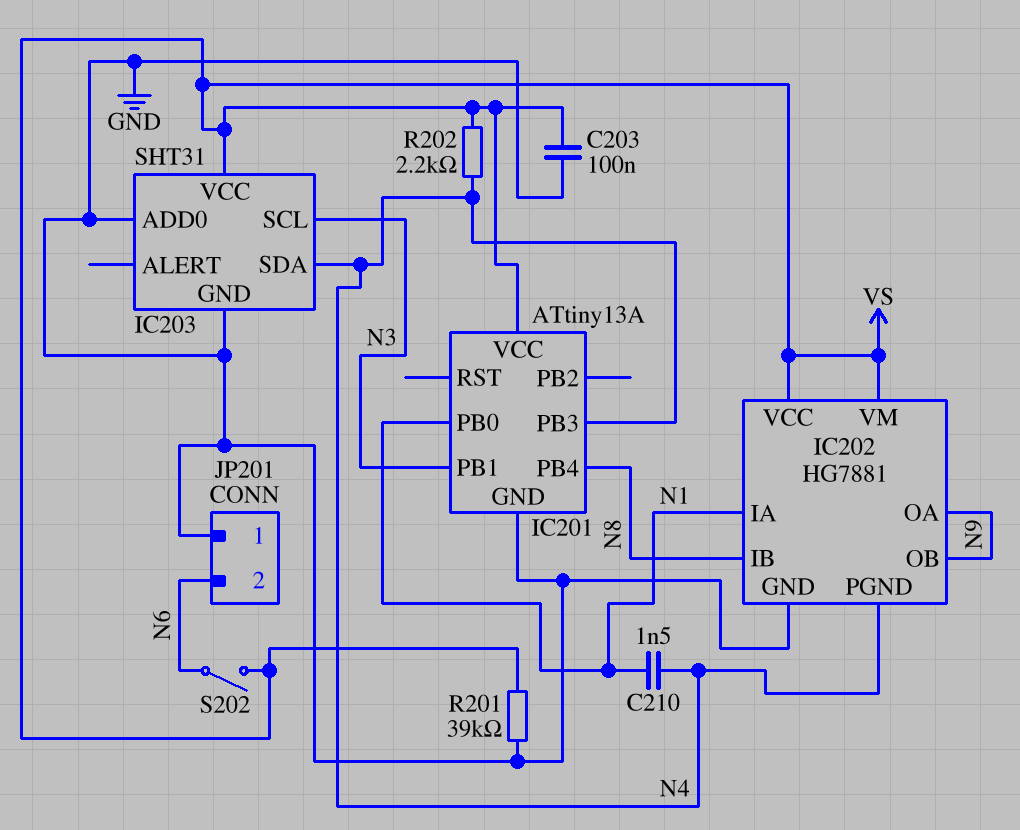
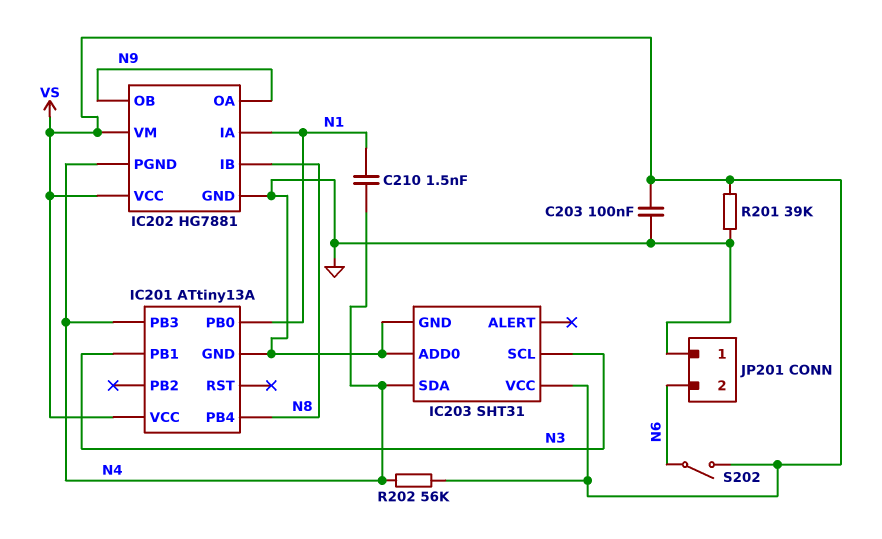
R202: 2.2k (N4, VS) -> 56k (N4, VS)

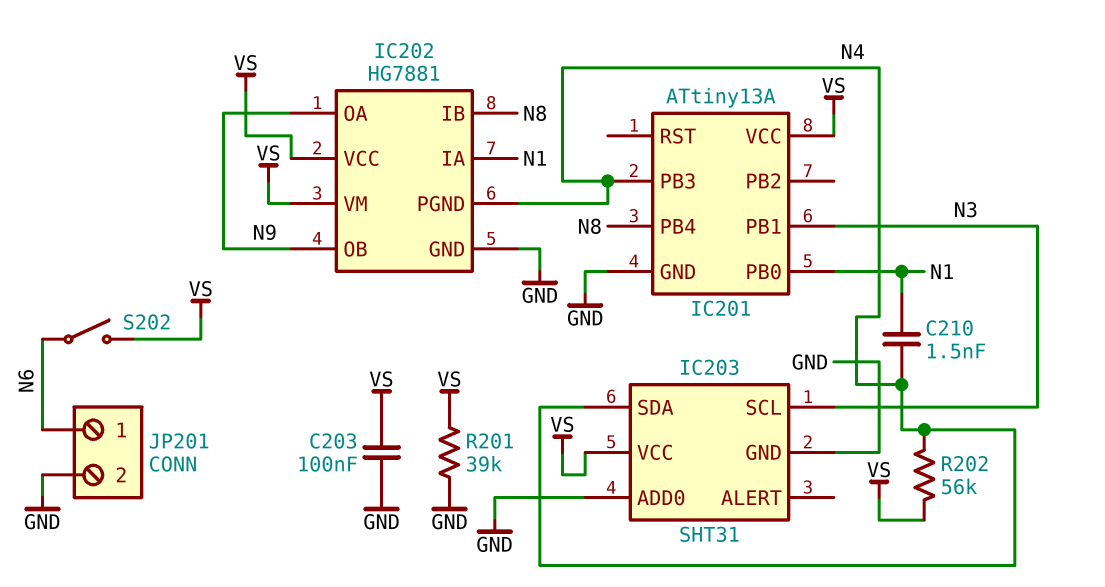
JP201 pin 1: GND -> N6
JP201 pin 2: N6 -> GND

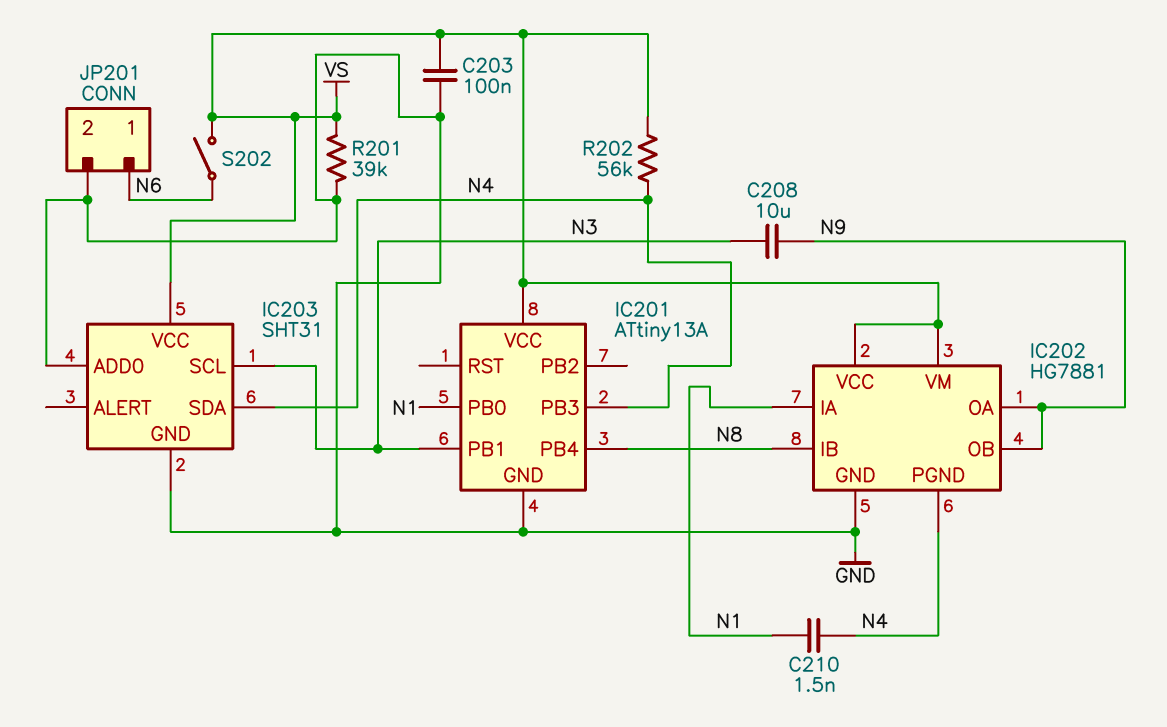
C208: none -> 10uF (N3, N9)

